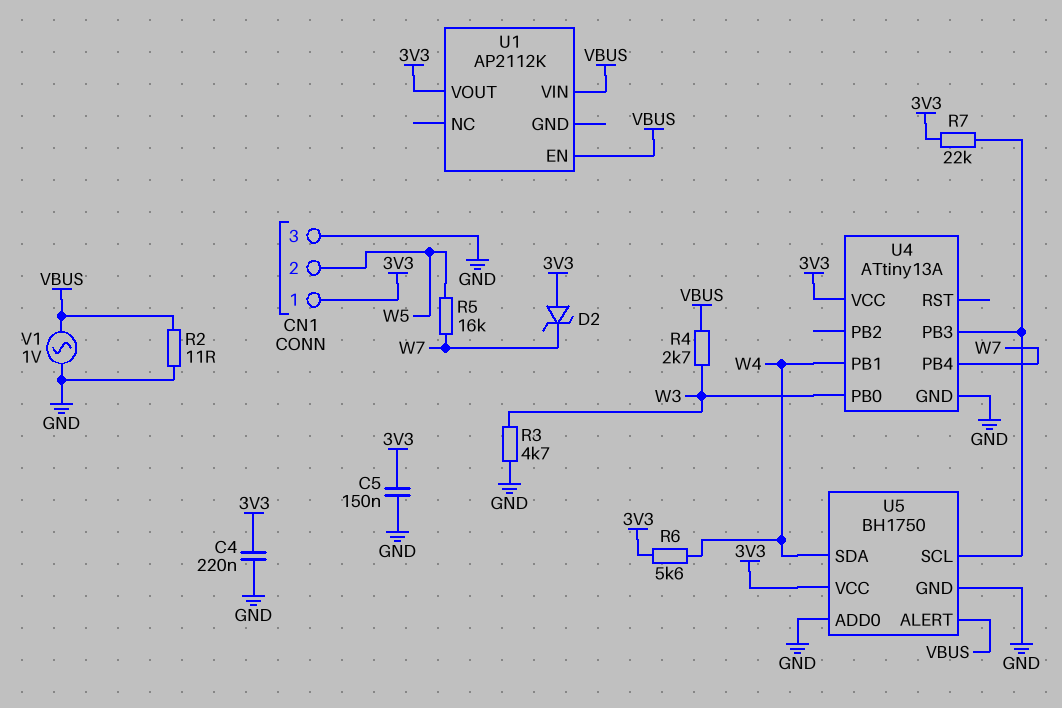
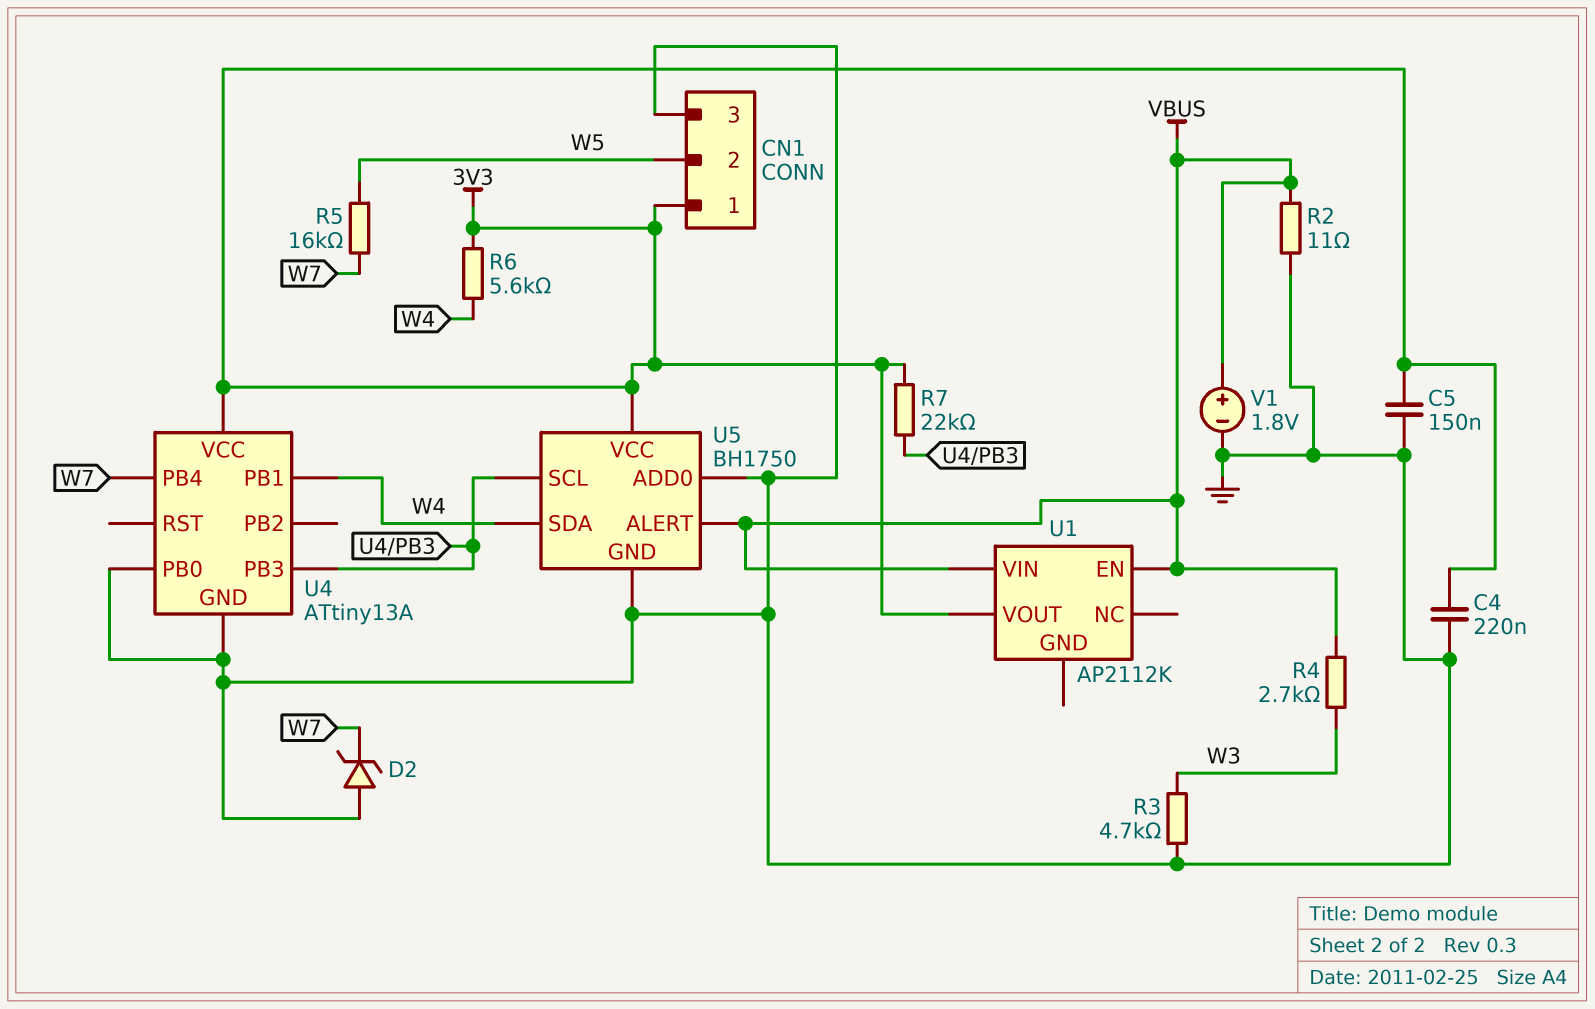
D2: zener (A 3V3, K W7) -> zener (A GND, K W7)
U4 pin PB0: W3 -> GND
V1: AC 1V (GND, VBUS) -> 1.8V (plus VBUS, minus GND)

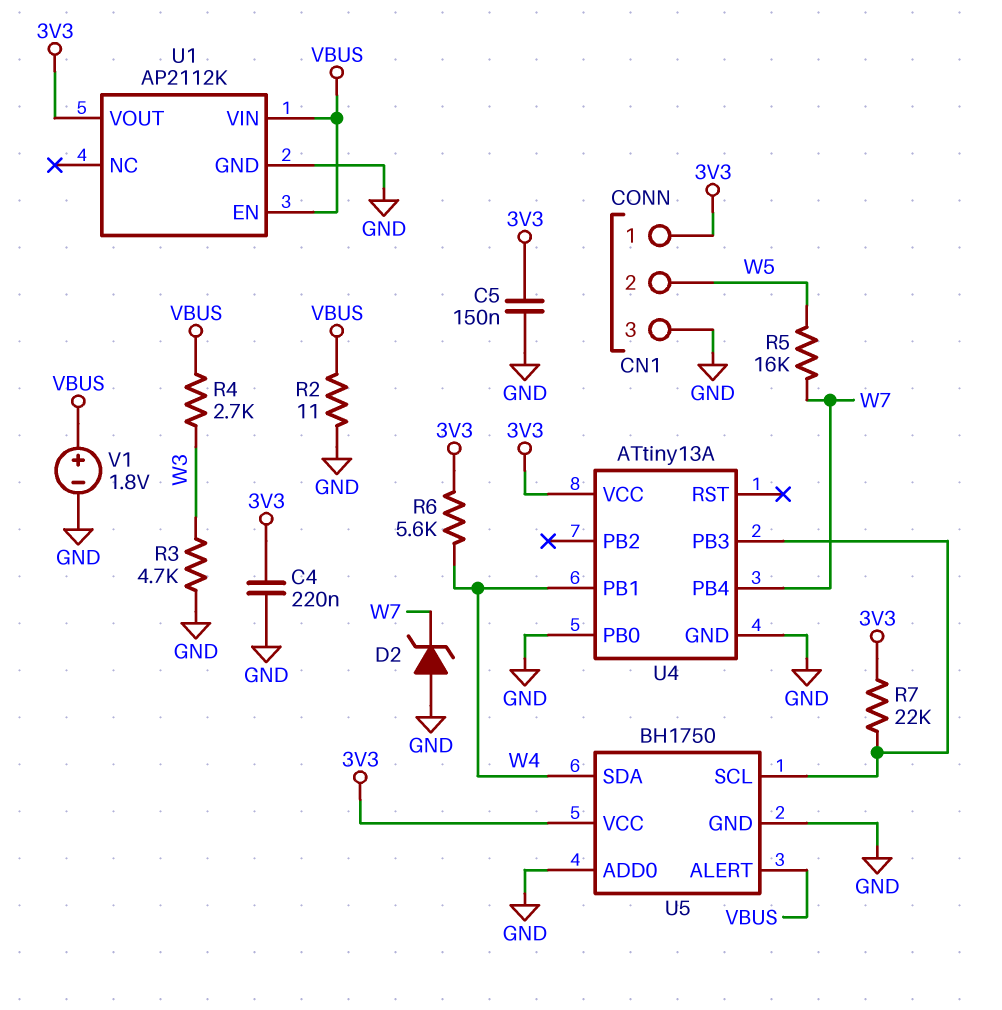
U1 pin GND: none -> GND

